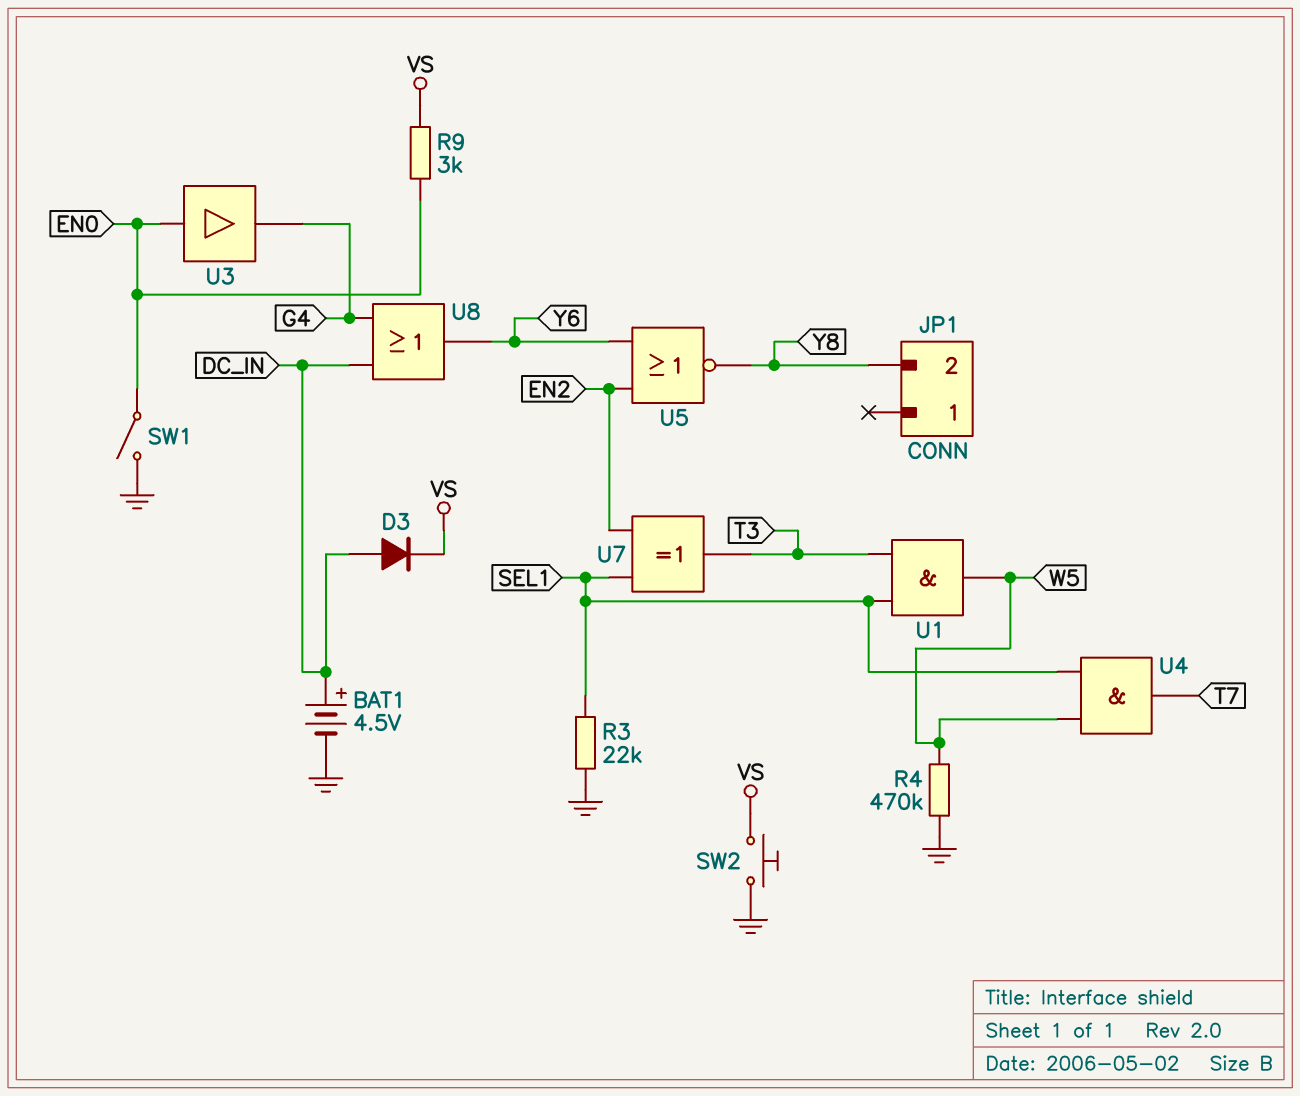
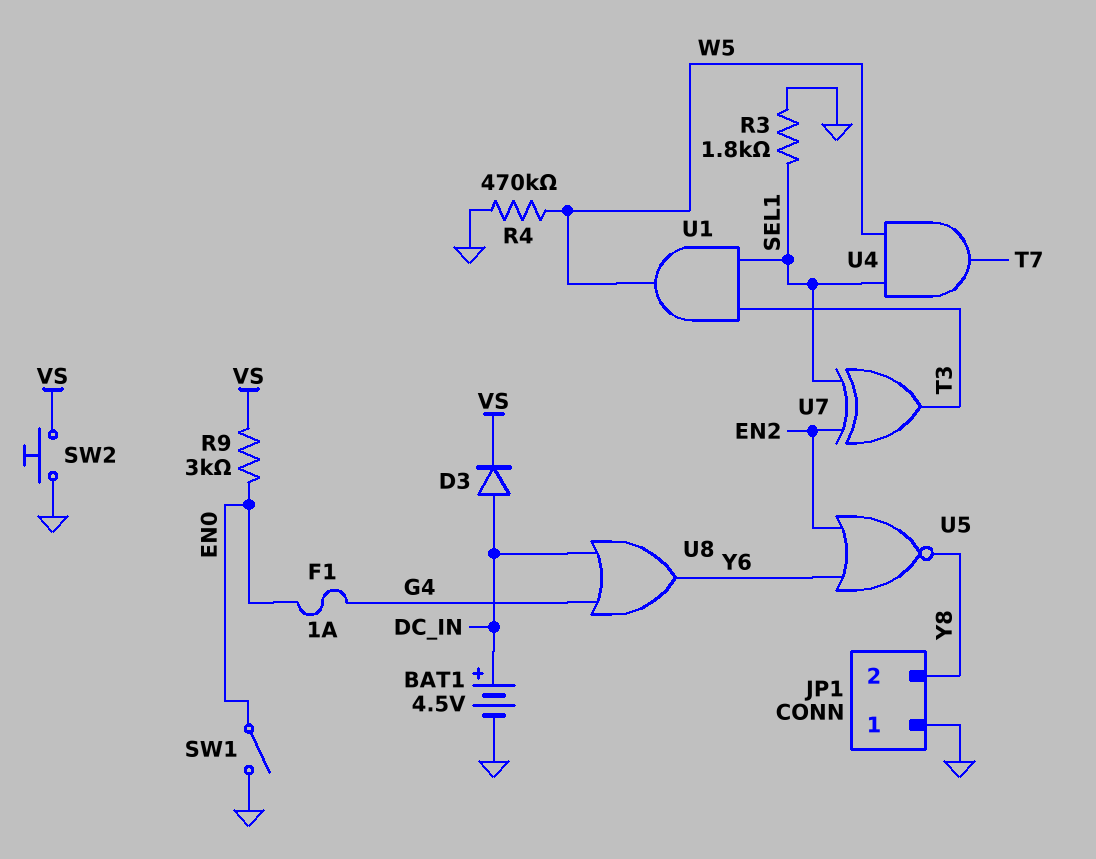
F1: none -> 1A (EN0, G4)
JP1 pin 1: none -> GND
R3: 22k (GND, SEL1) -> 1.8k (GND, SEL1)
U3: buffer (in EN0, out G4) -> none

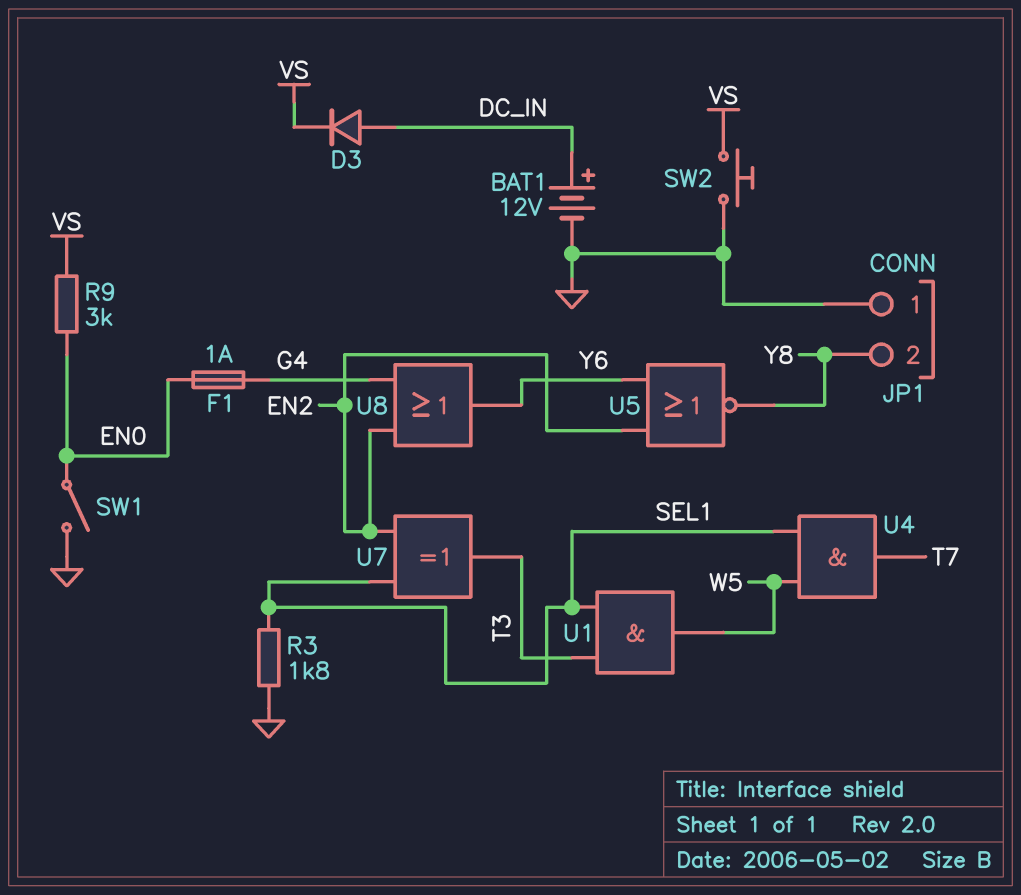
BAT1: 4.5V (plus DC_IN, minus GND) -> 12V (plus DC_IN, minus GND)
R4: 470k (GND, W5) -> none
U8: OR (in DC_IN, in G4, out Y6) -> OR (in EN2, in G4, out Y6)

